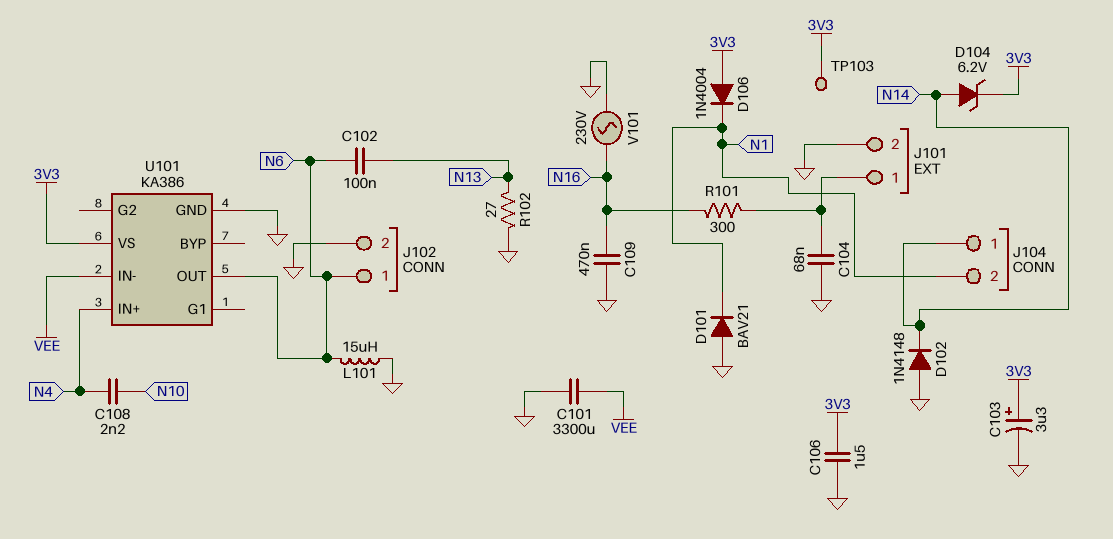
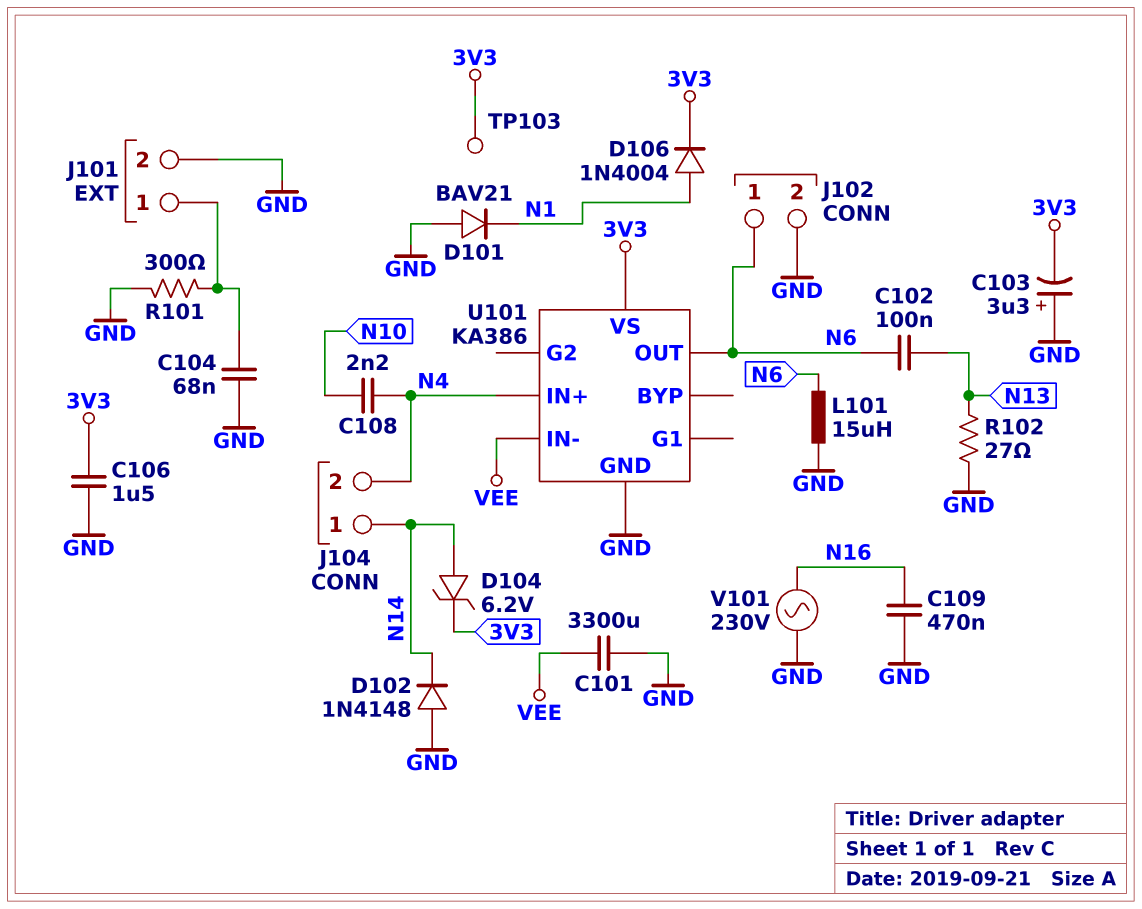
C103: 3.3uF (plus 3V3, minus GND) -> 3.3uF (plus GND, minus 3V3)
D106: diode 1N4004 (A 3V3, K N1) -> diode 1N4004 (A N1, K 3V3)
J104 pin 2: N1 -> N4
R101: 300 (J101/1, N16) -> 300 (GND, J101/1)

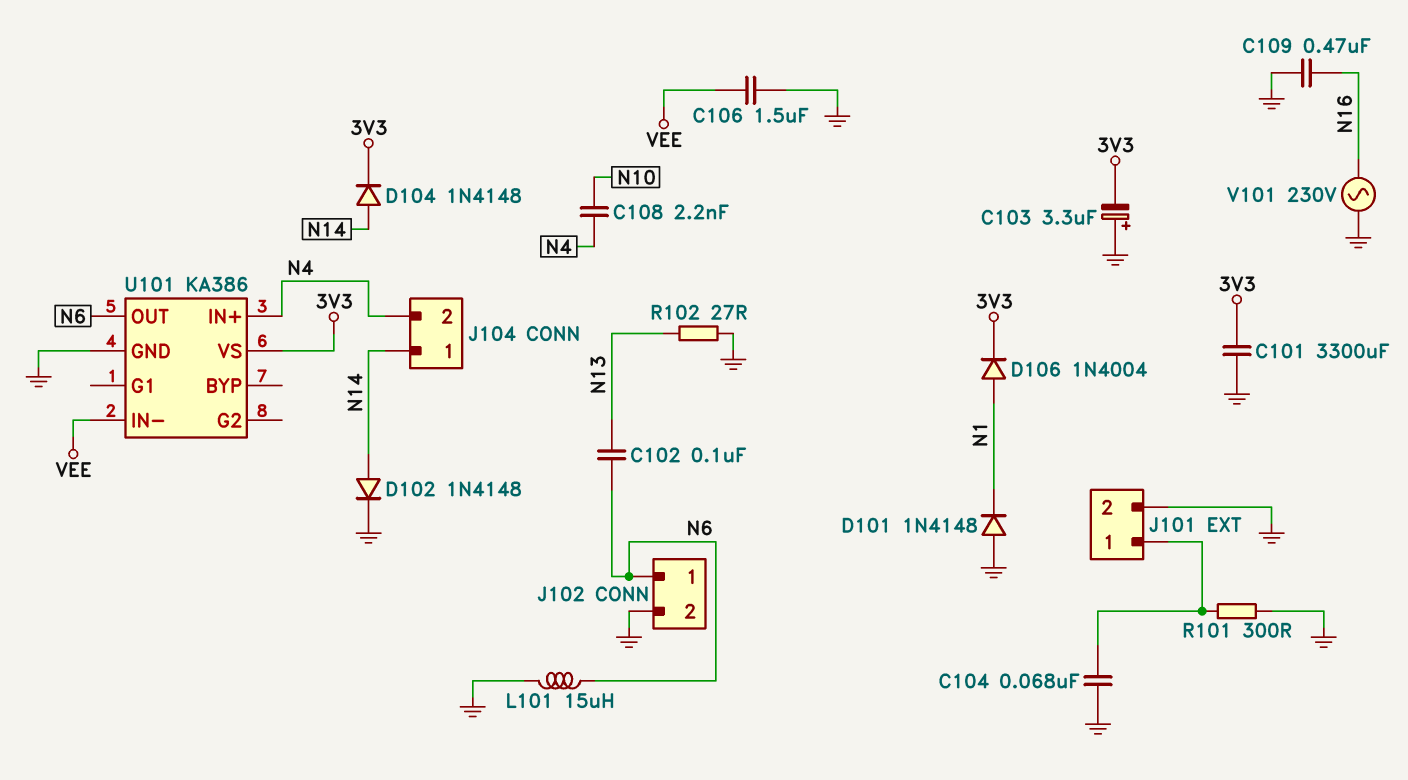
C101: 3300uF (GND, VEE) -> 3300uF (3V3, GND)
C106: 1.5uF (3V3, GND) -> 1.5uF (GND, VEE)
D101: diode BAV21 (A GND, K N1) -> diode 1N4148 (A GND, K N1)
D102: diode 1N4148 (A GND, K N14) -> diode 1N4148 (A N14, K GND)
D104: zener 6.2V (A N14, K 3V3) -> diode 1N4148 (A N14, K 3V3)
TP103: test point (3V3) -> none

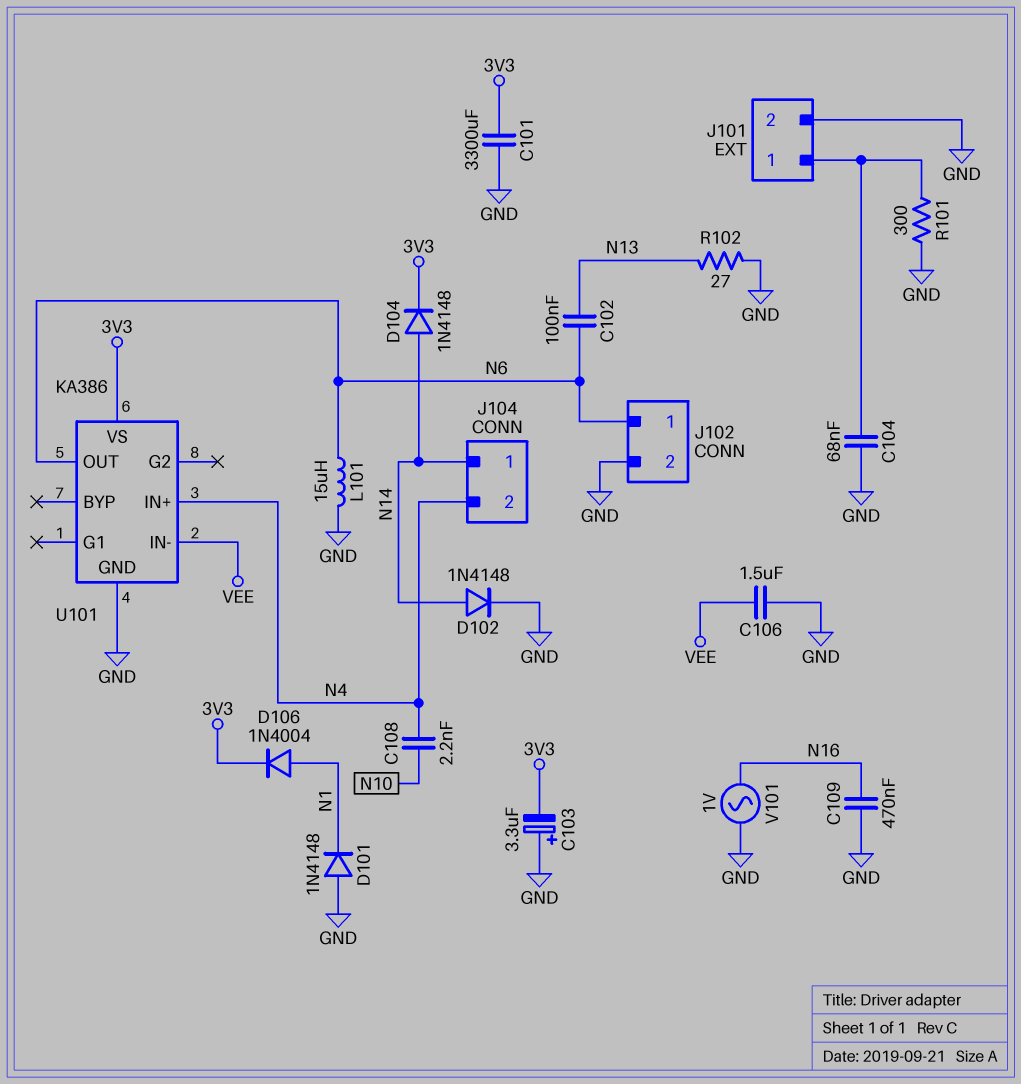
V101: AC 230V (GND, N16) -> AC 1V (GND, N16)

